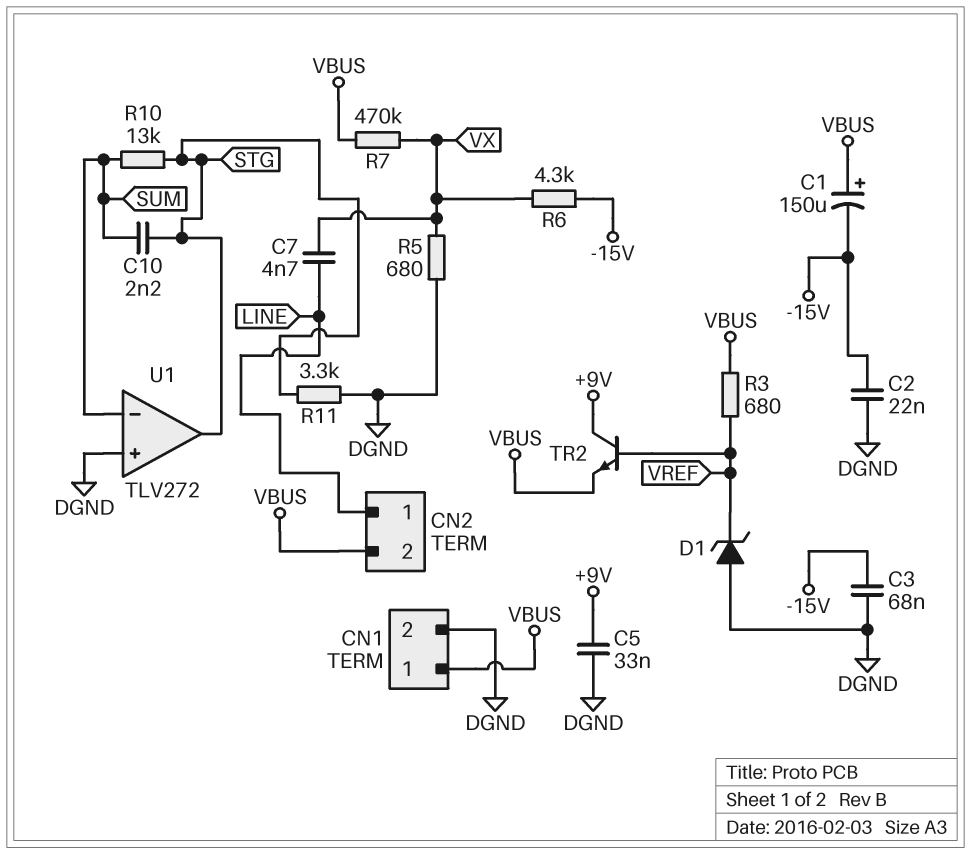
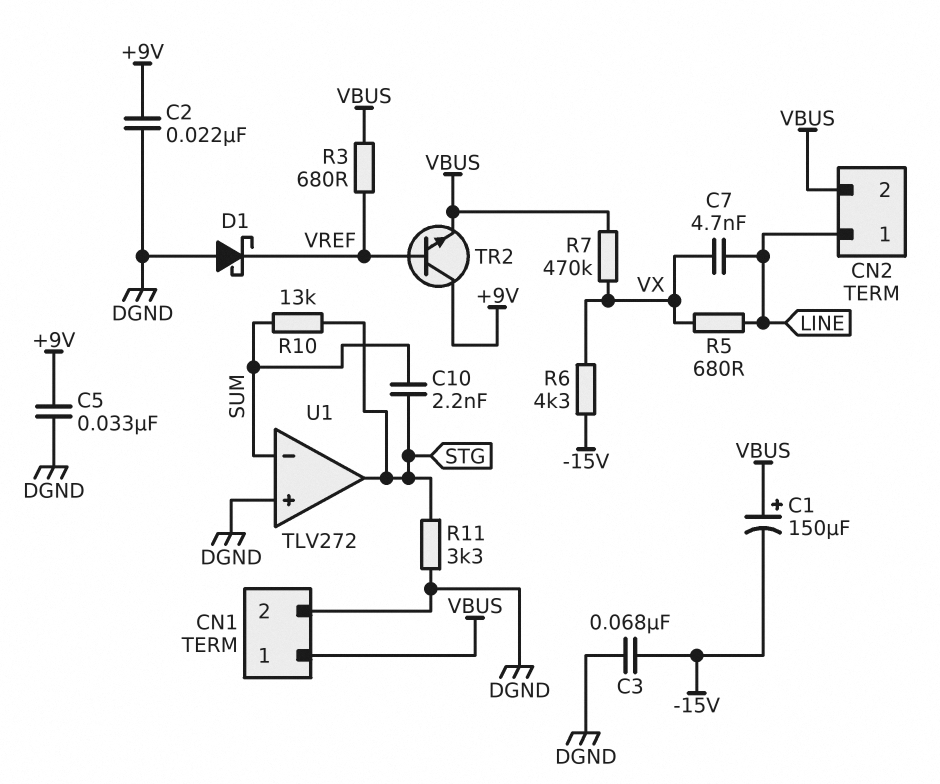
C2: 22nF (-15V, DGND) -> 22nF (+9V, DGND)
D1: zener (A DGND, K VREF) -> schottky (A DGND, K VREF)
R5: 680 (DGND, VX) -> 680 (LINE, VX)

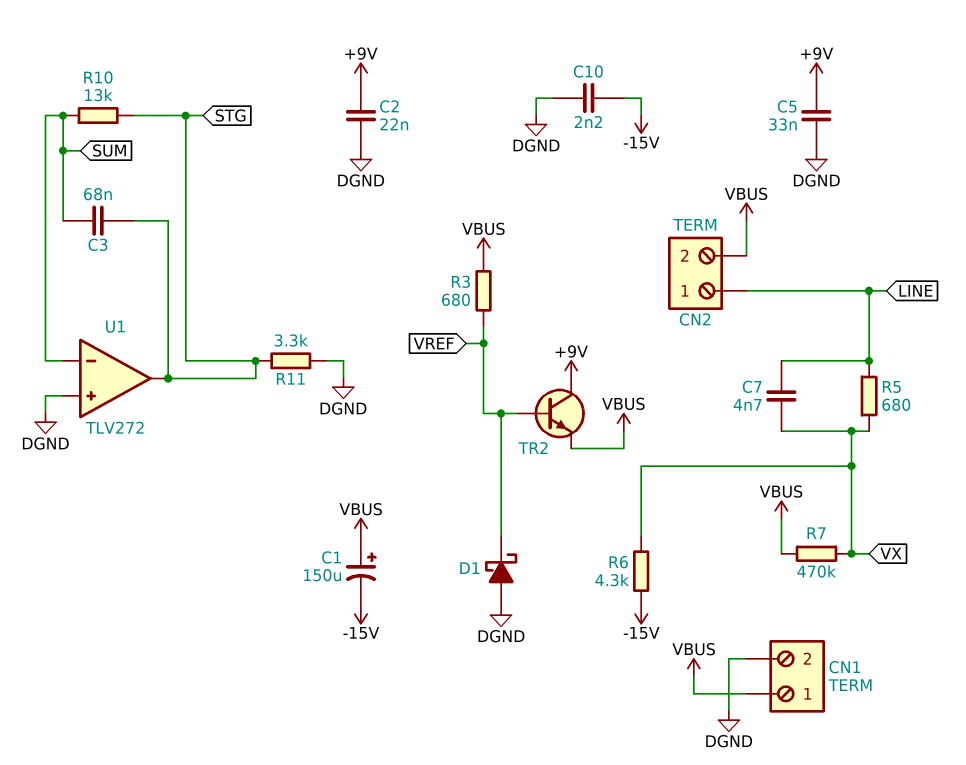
C3: 68nF (-15V, DGND) -> 68nF (STG, SUM)
C10: 2.2nF (STG, SUM) -> 2.2nF (-15V, DGND)

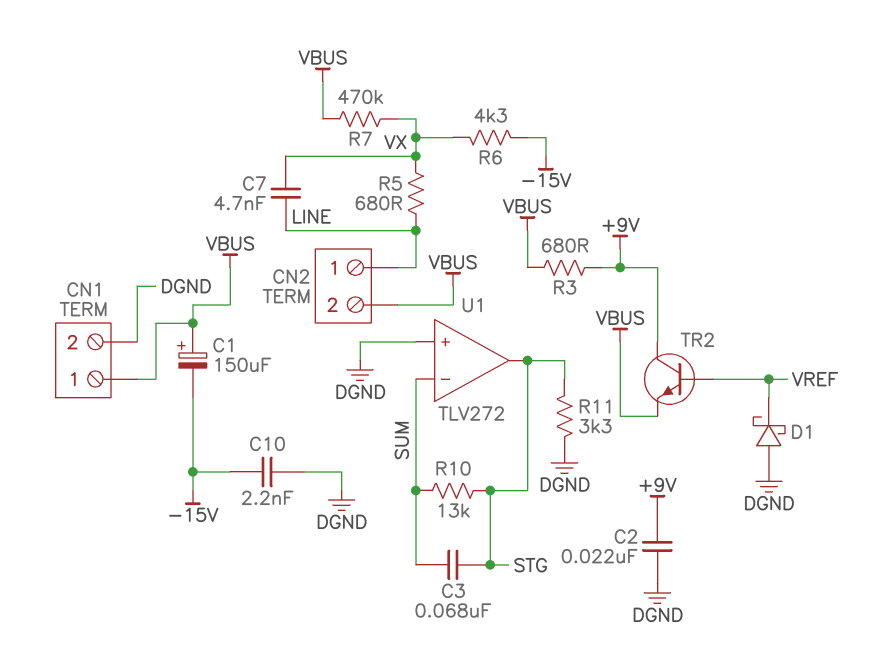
C5: 33nF (+9V, DGND) -> none
R3: 680 (VBUS, VREF) -> 680 (+9V, VBUS)

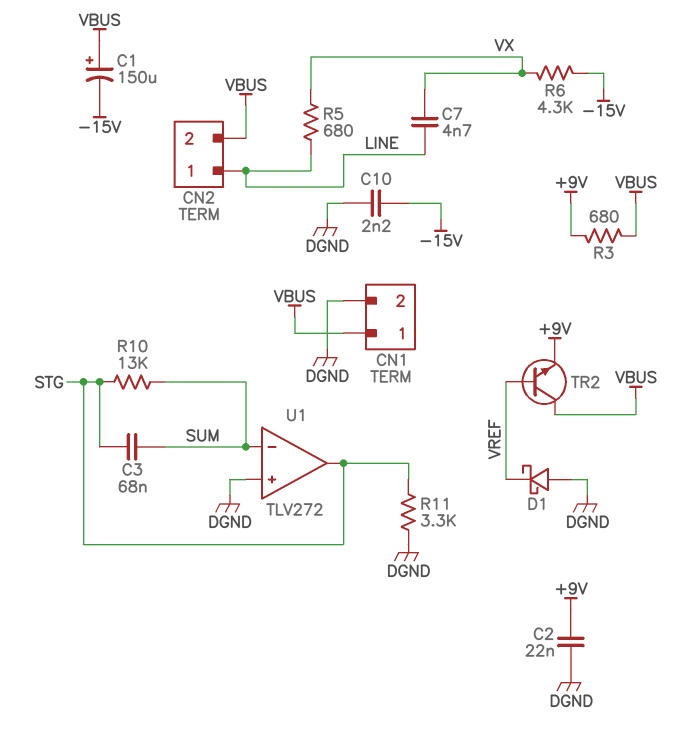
R7: 470k (VBUS, VX) -> none
TR2: NPN (B VREF, C +9V, E VBUS) -> NPN (B VREF, C VBUS, E +9V)

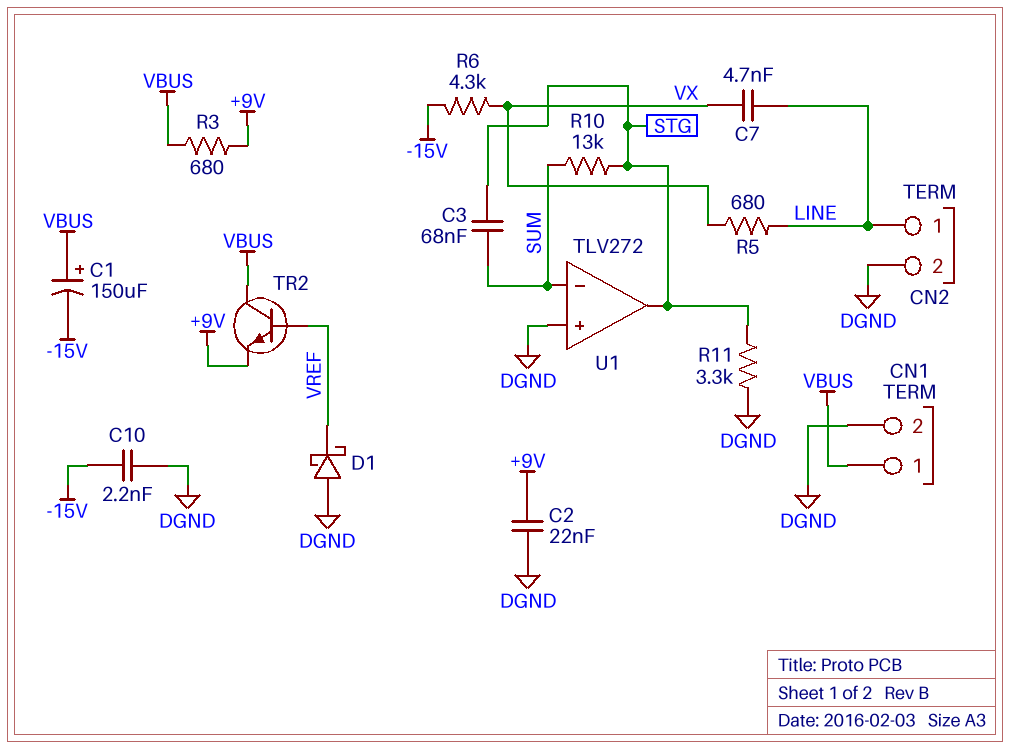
CN2 pin 2: VBUS -> DGND

